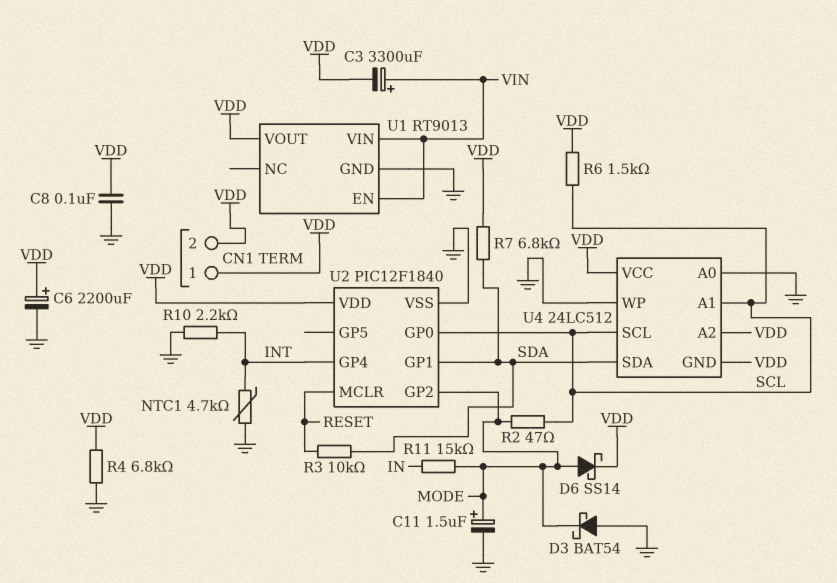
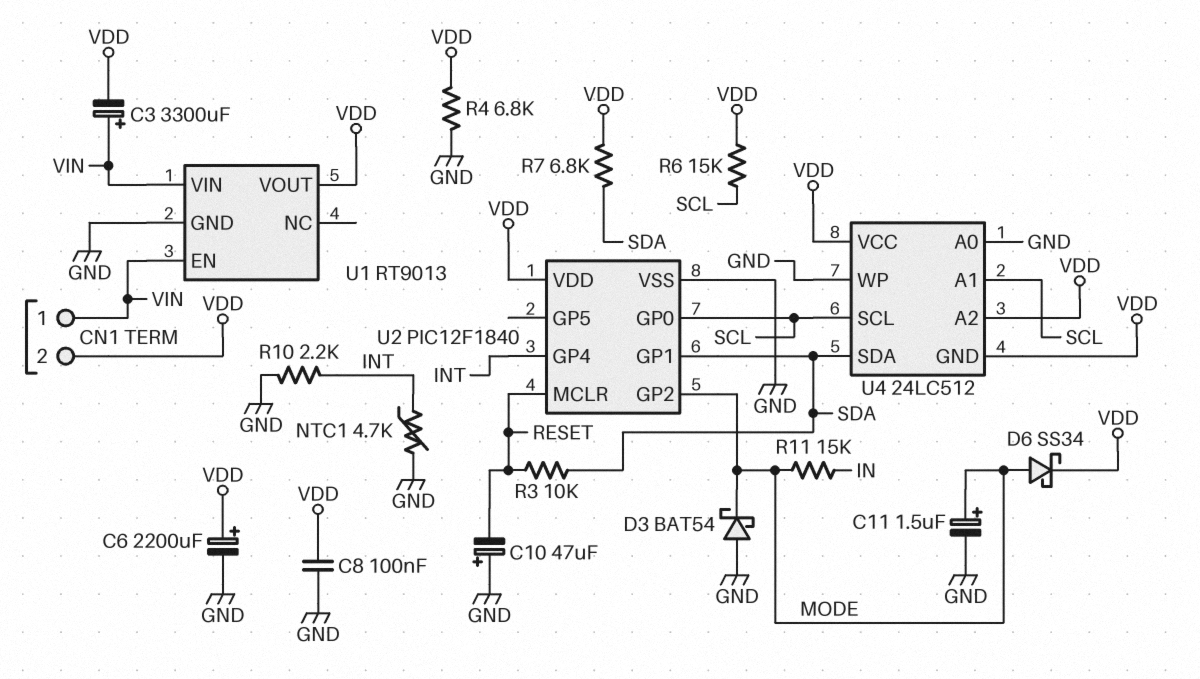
C10: none -> 47uF (plus GND, minus RESET)
CN1 pin 1: VDD -> VIN
D6: schottky SS14 (A MODE, K VDD) -> schottky SS34 (A MODE, K VDD)
R2: 47 (MODE, SCL) -> none
R6: 1.5k (SCL, VDD) -> 15k (SCL, VDD)

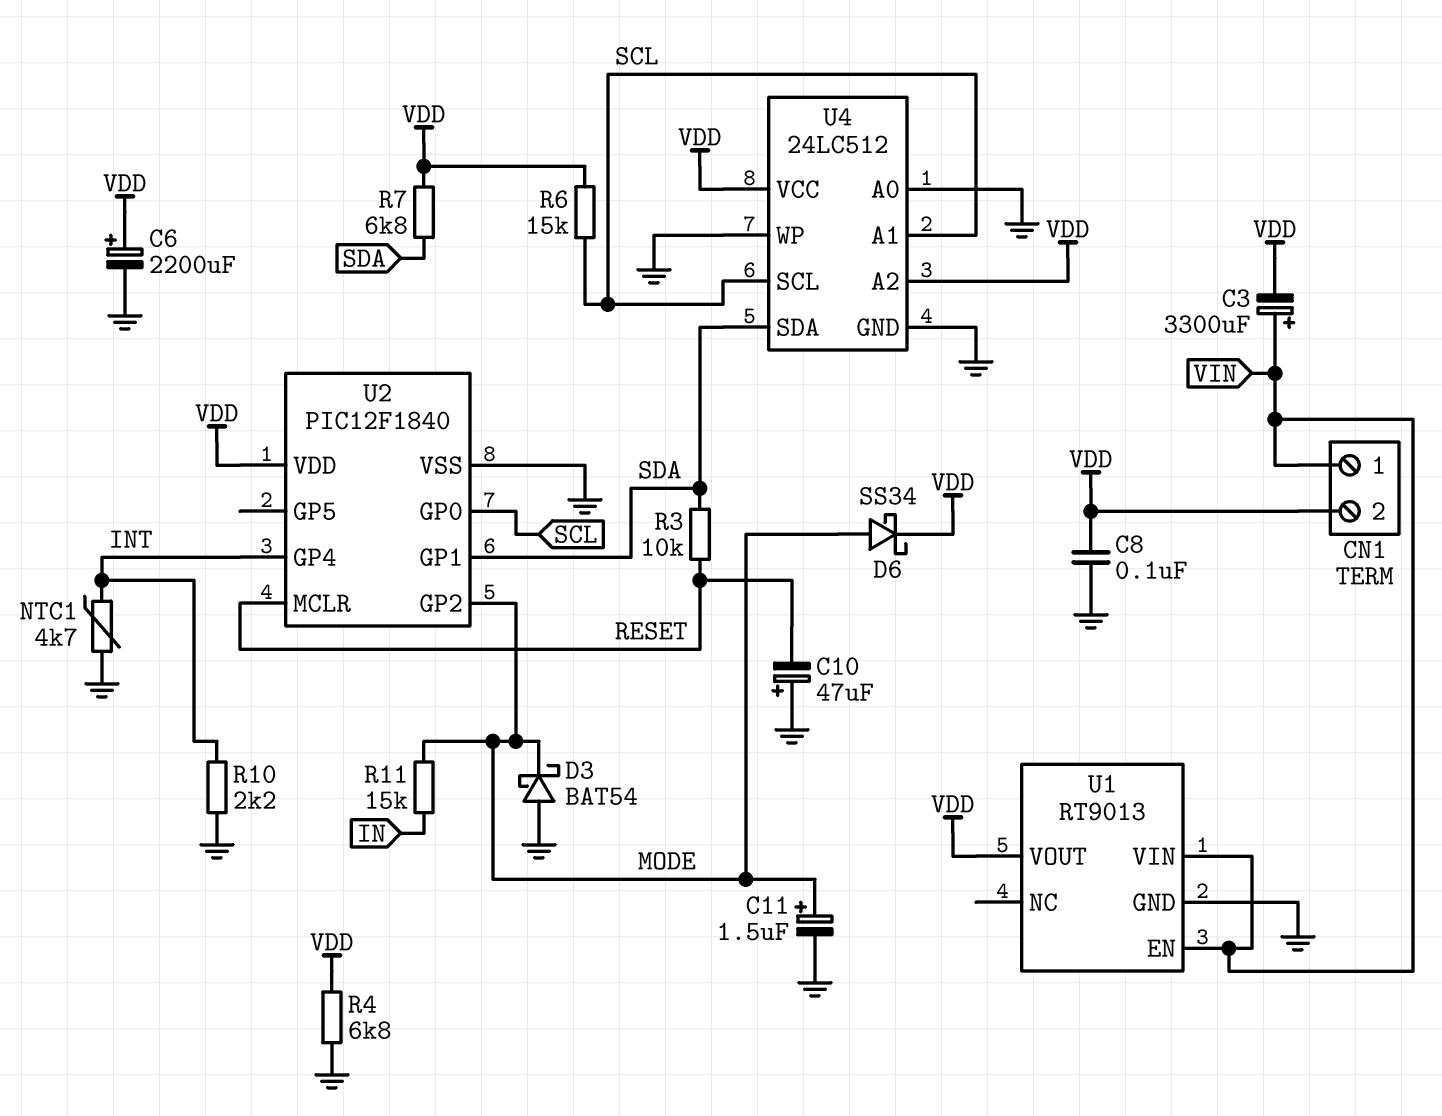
U4 pin GND: VDD -> GND

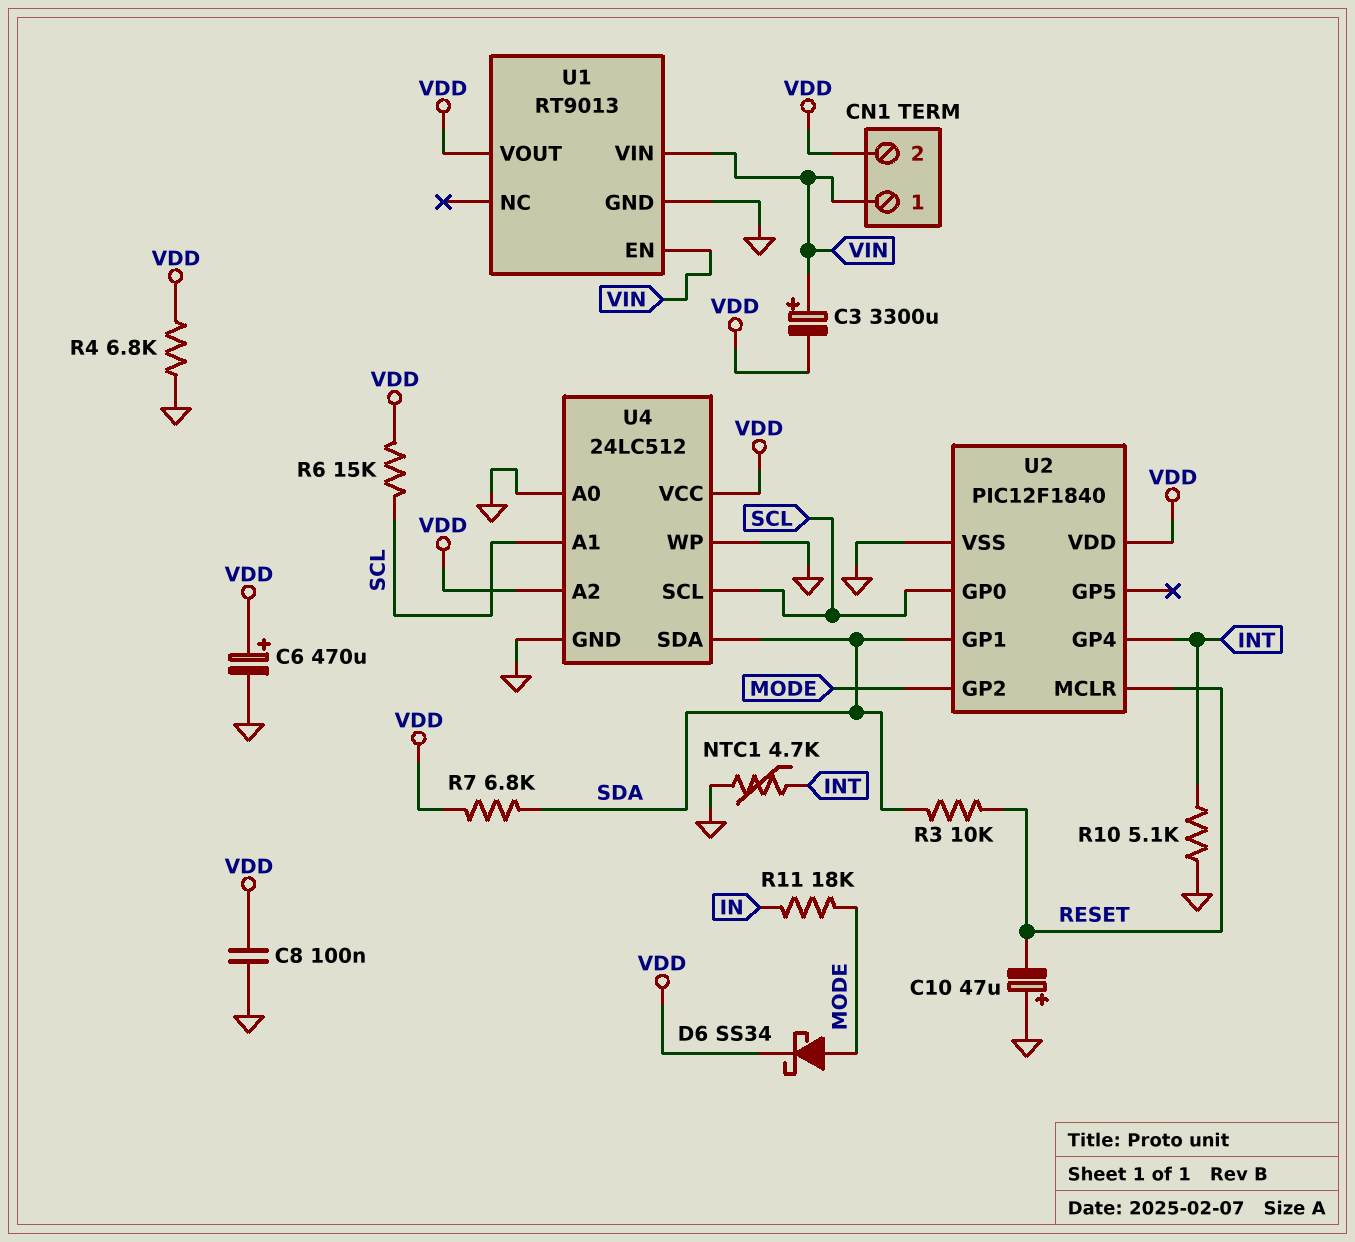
C6: 2200uF (plus VDD, minus GND) -> 470uF (plus VDD, minus GND)
C11: 1.5uF (plus MODE, minus GND) -> none
D3: schottky BAT54 (A GND, K MODE) -> none
R10: 2.2k (GND, INT) -> 5.1k (GND, INT)
R11: 15k (IN, MODE) -> 18k (IN, MODE)

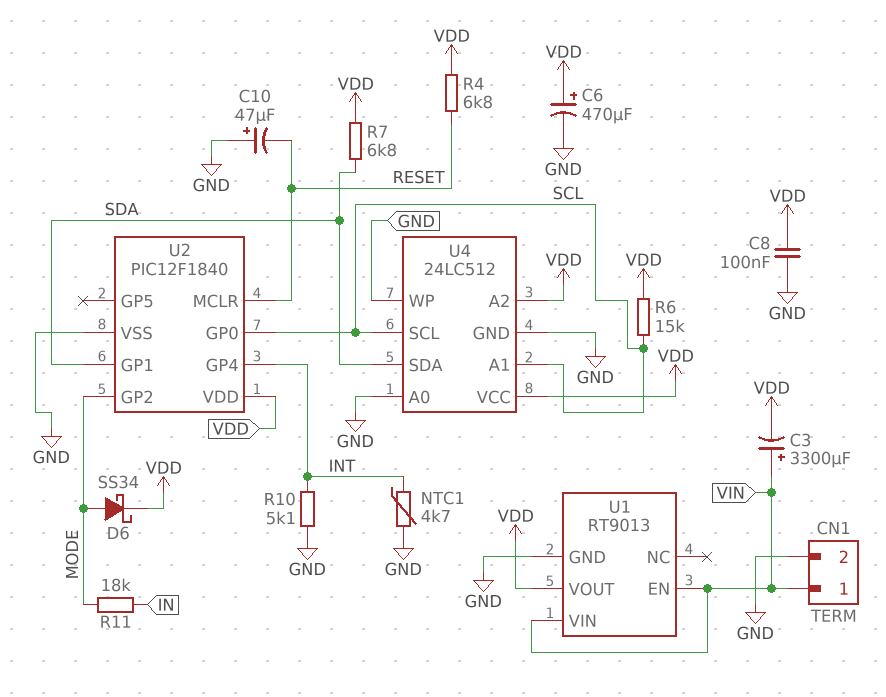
CN1 pin 2: VDD -> GND
R3: 10k (RESET, SDA) -> none
R4: 6.8k (GND, VDD) -> 6.8k (RESET, VDD)

